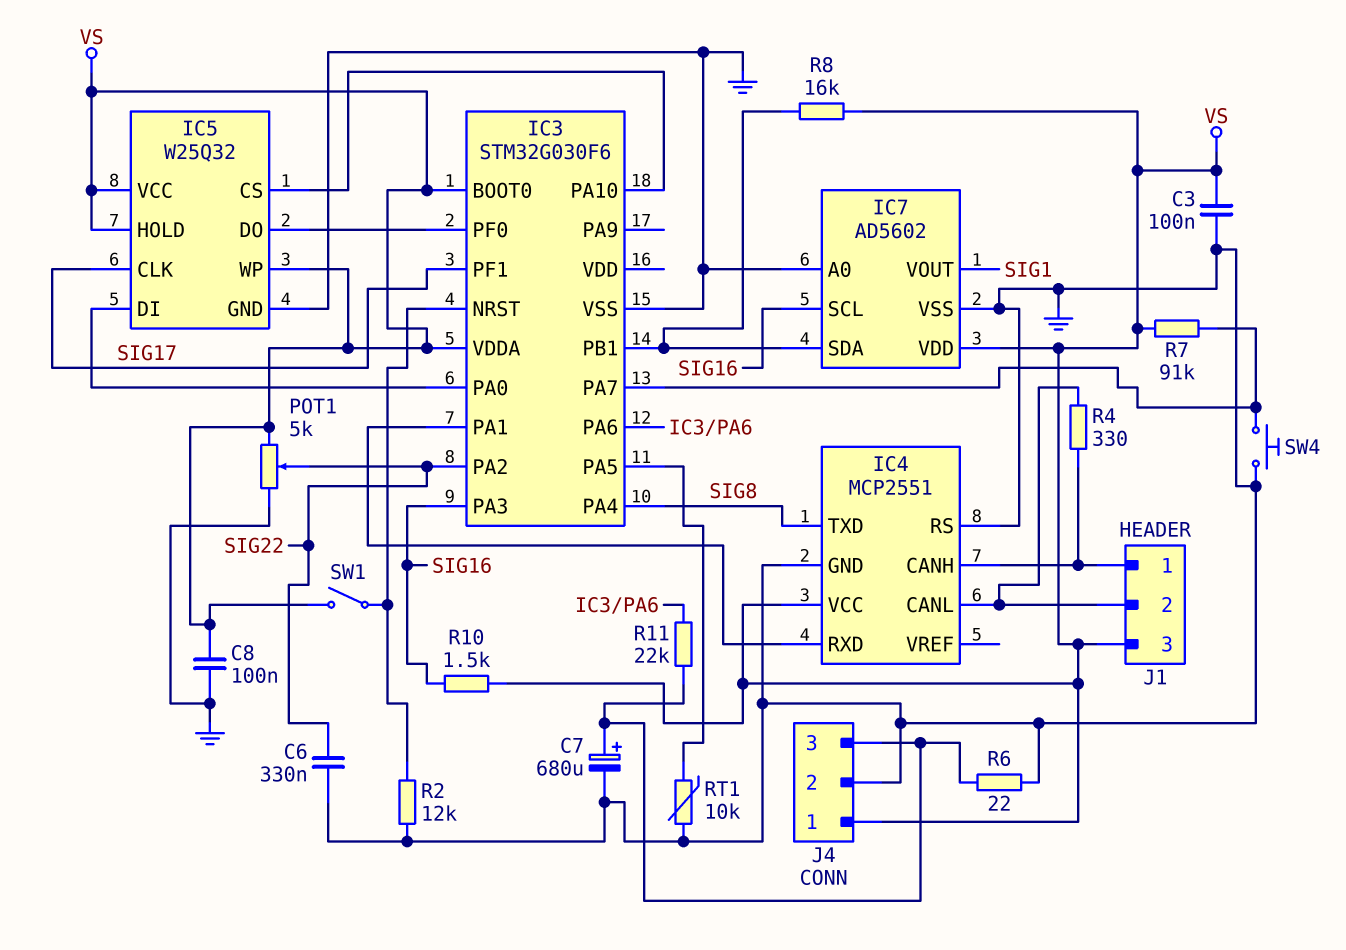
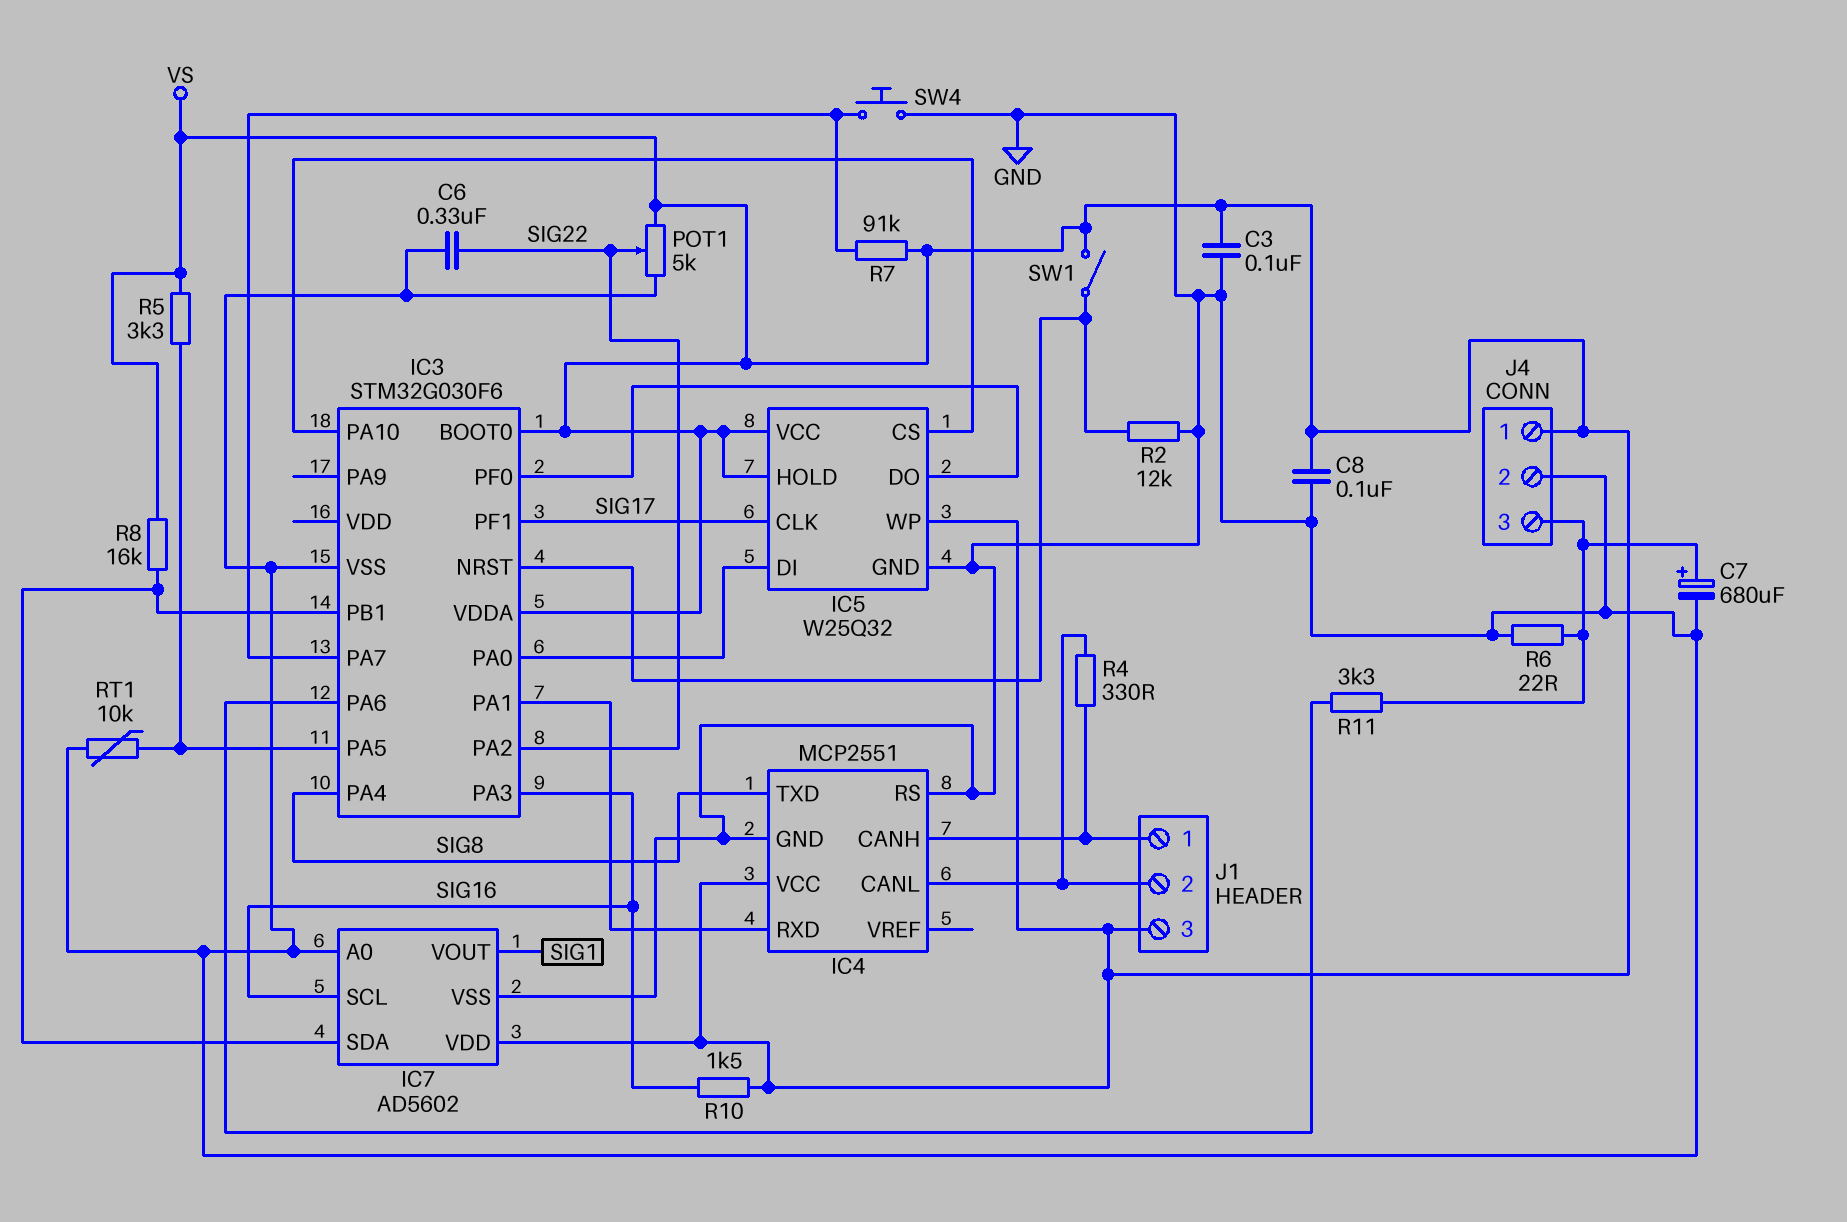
R5: none -> 3.3k (IC3/PA5, VS)
R11: 22k (IC3/PA6, J4/3) -> 3.3k (IC3/PA6, J4/3)

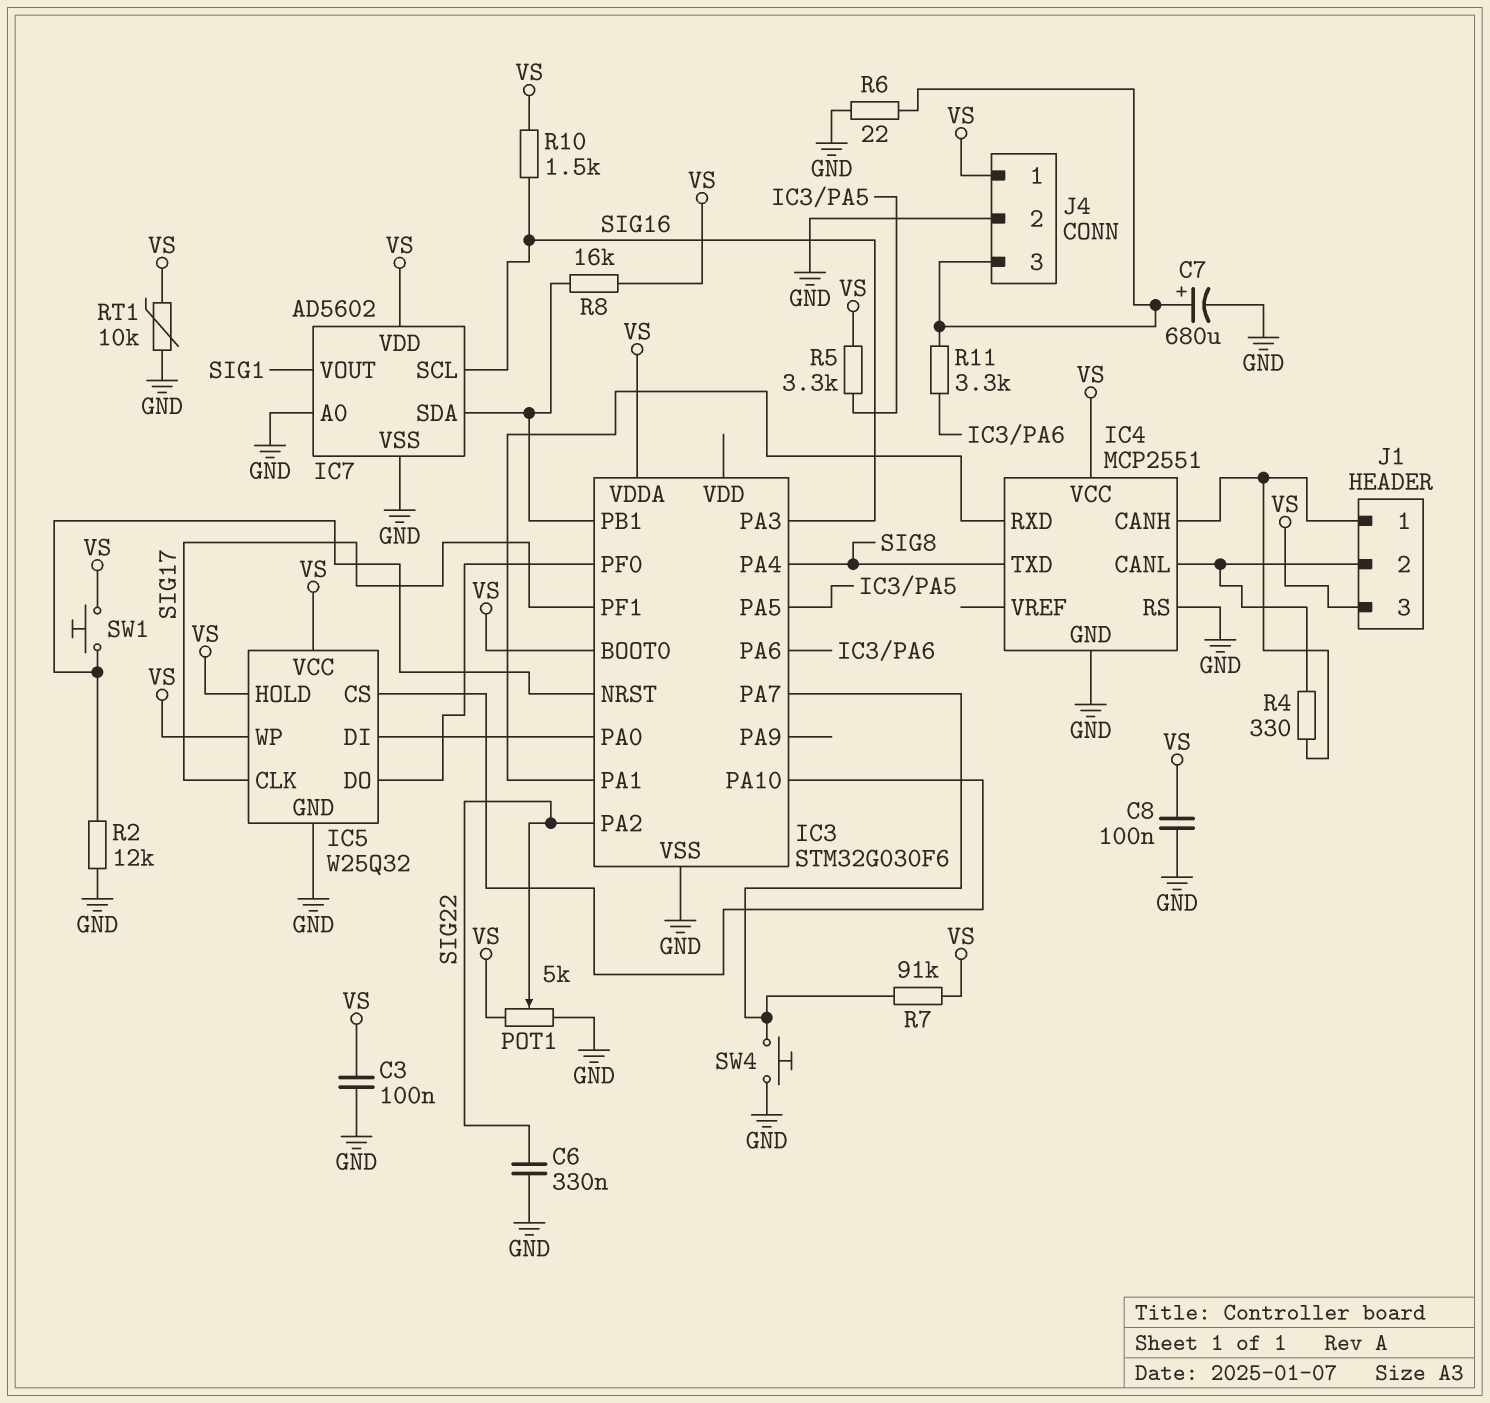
RT1: 10k (GND, IC3/PA5) -> 10k (GND, VS)
SW1: switch (IC3/NRST, VS) -> button (IC3/NRST, VS)

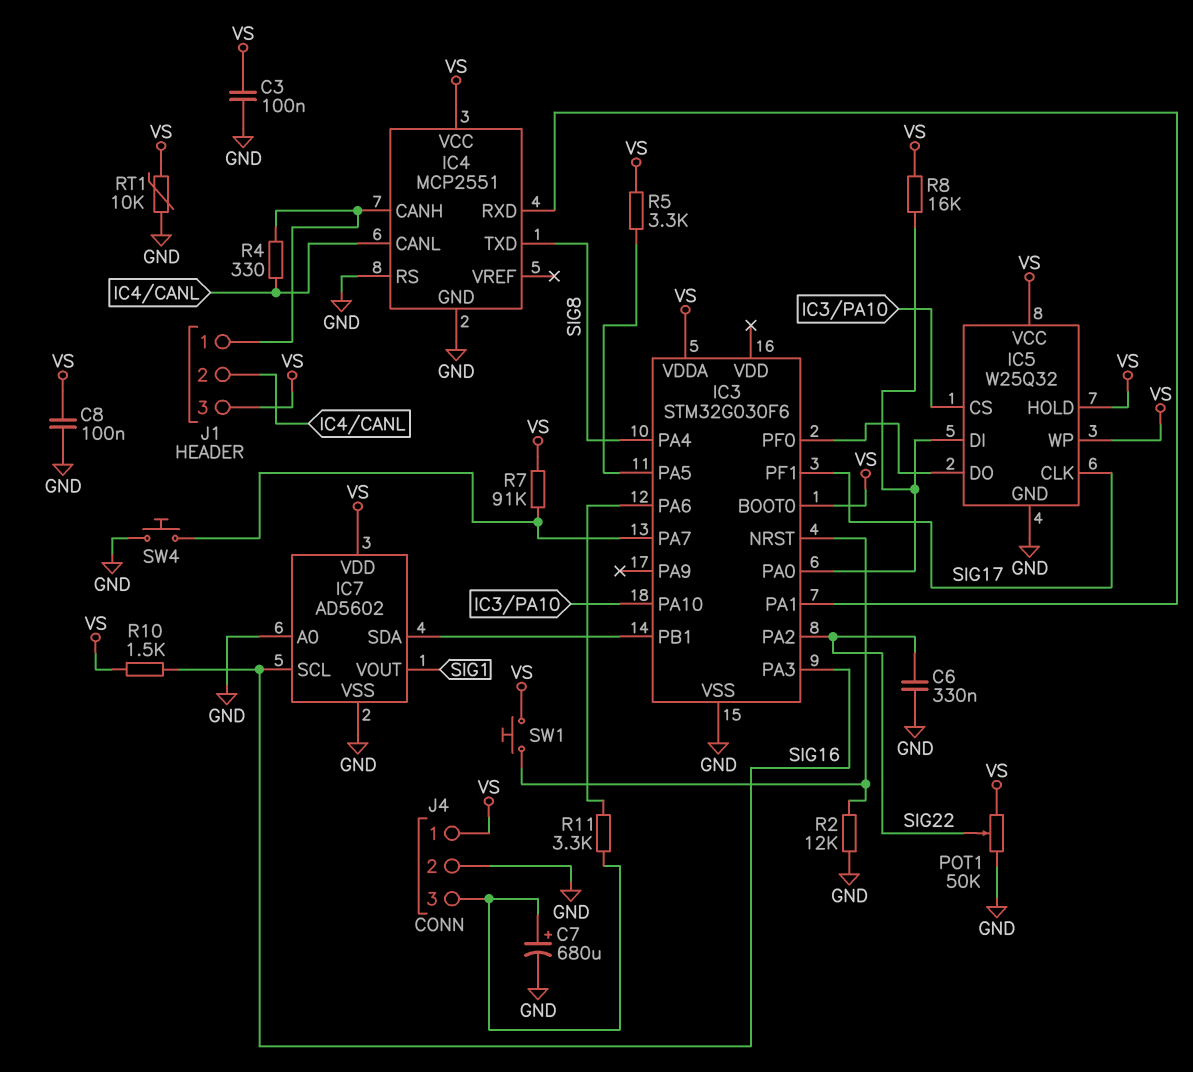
POT1: 5k (GND, VS, wiper SIG22) -> 50k (GND, VS, wiper SIG22)
R6: 22 (GND, J4/3) -> none
R8: 16k (IC3/PB1, VS) -> 16k (IC3/PA0, VS)

